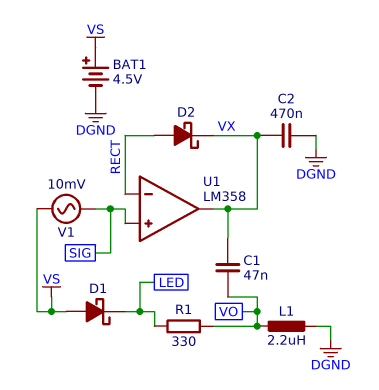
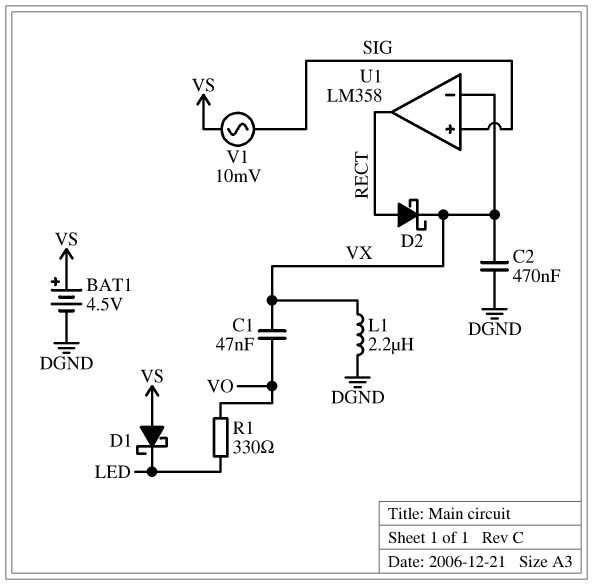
L1: 2.2uH (DGND, VO) -> 2.2uH (DGND, VX)
U1 pin in-: RECT -> VX
U1 pin out: VX -> RECT

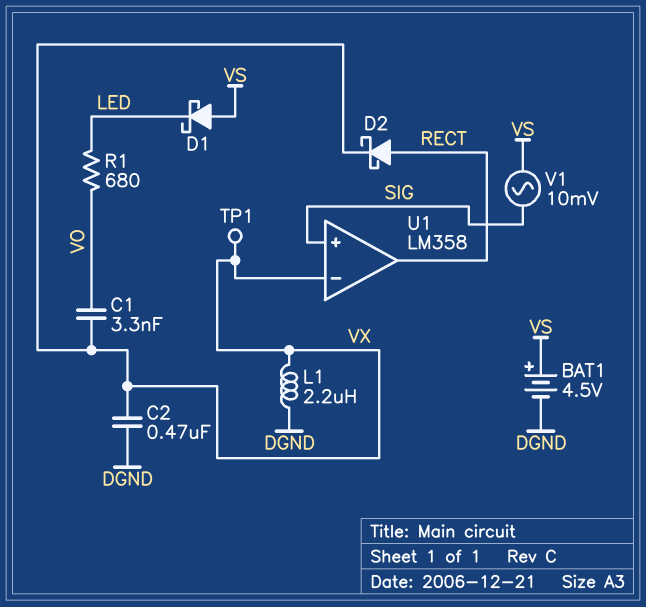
C1: 47nF (VO, VX) -> 3.3nF (VO, VX)
R1: 330 (LED, VO) -> 680 (LED, VO)
TP1: none -> test point (VX)

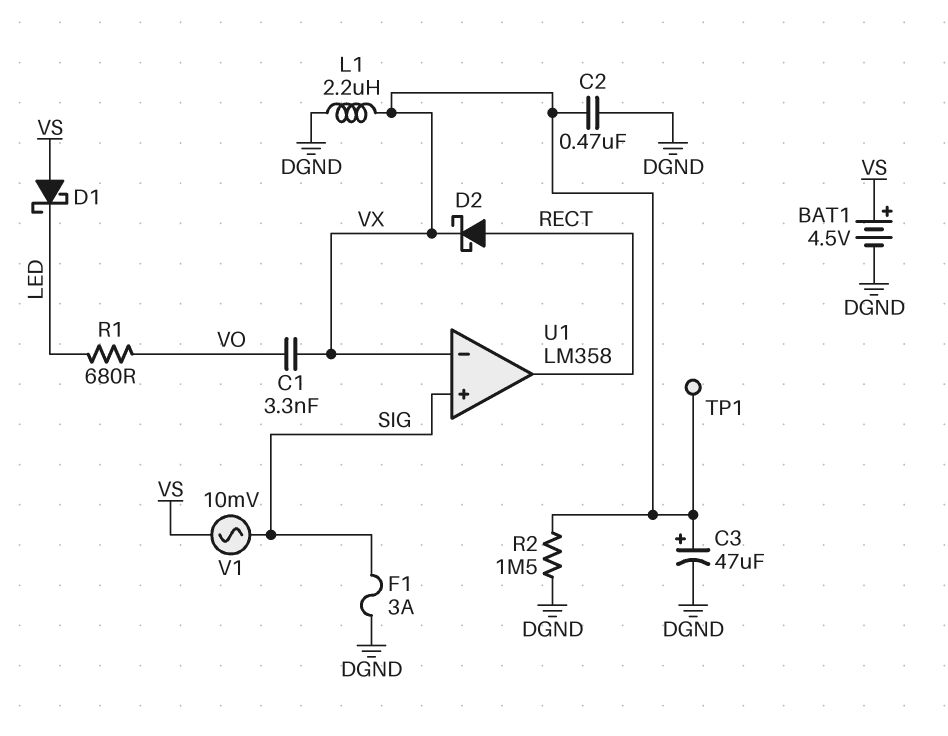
C3: none -> 47uF (plus VX, minus DGND)
F1: none -> 3A (DGND, SIG)
R2: none -> 1.5M (DGND, VX)

